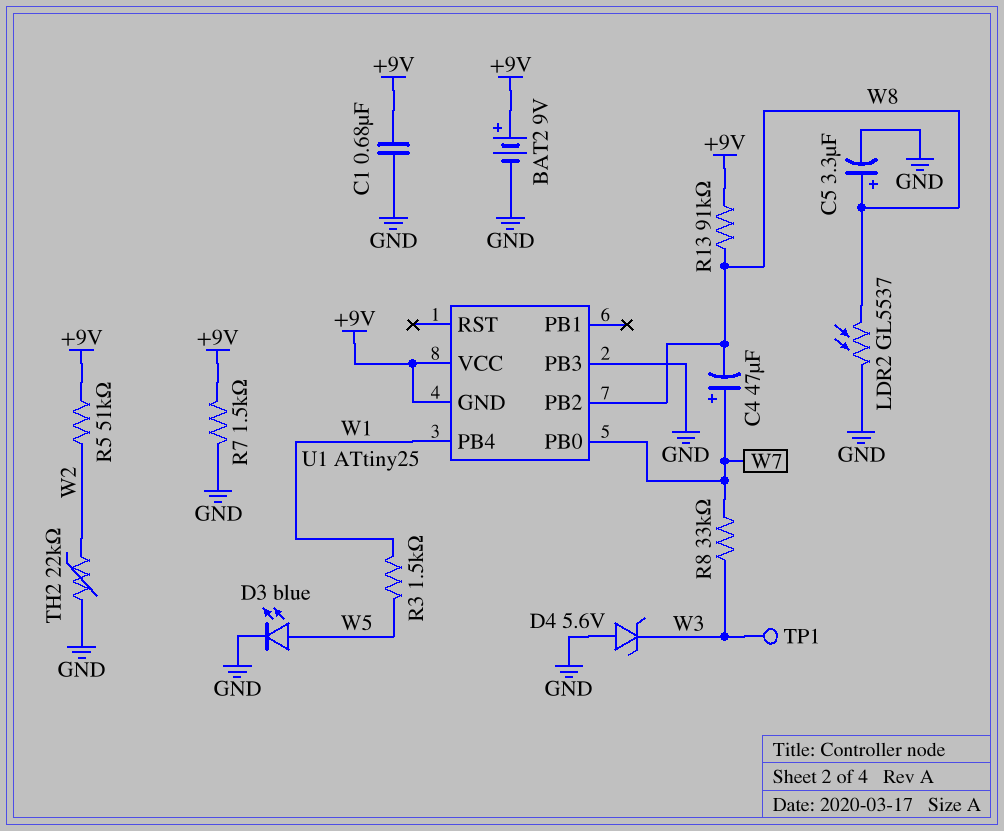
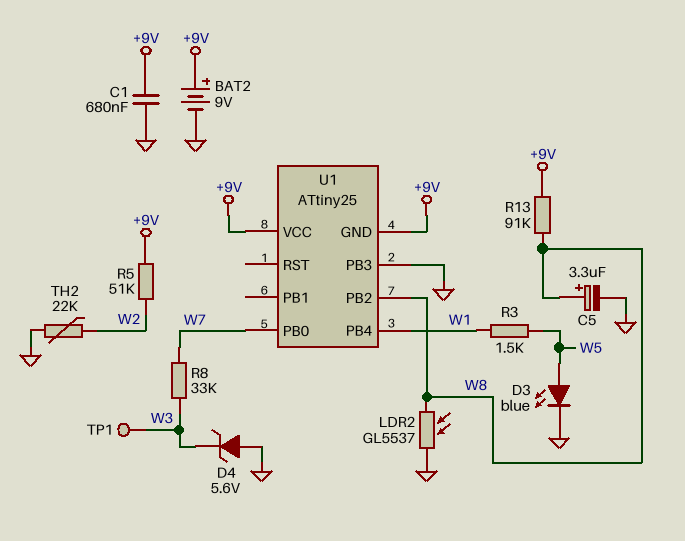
C4: 47uF (plus W7, minus W8) -> none
R7: 1.5k (+9V, GND) -> none

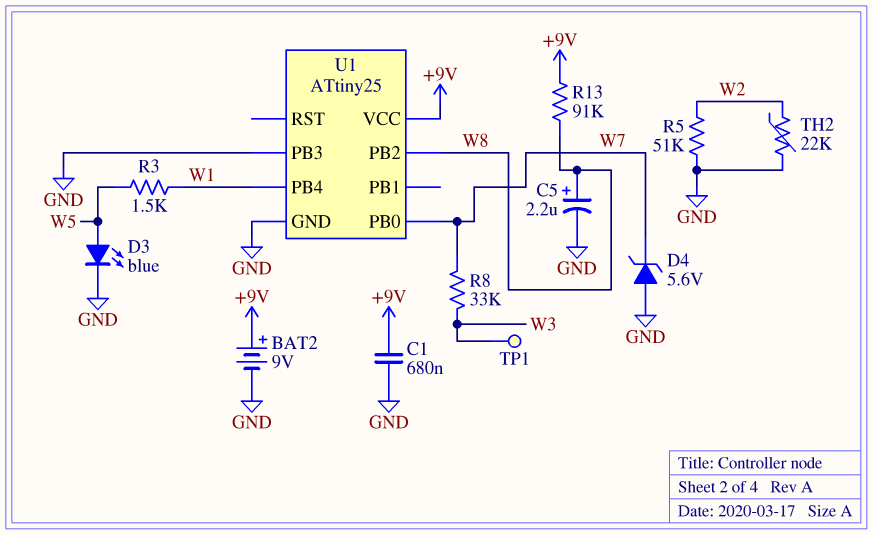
C5: 3.3uF (plus W8, minus GND) -> 2.2uF (plus W8, minus GND)
D4: zener 5.6V (A GND, K W3) -> zener 5.6V (A GND, K W7)
LDR2: GL5537 (GND, W8) -> none
R5: 51k (+9V, W2) -> 51k (GND, W2)
U1 pin GND: +9V -> GND

